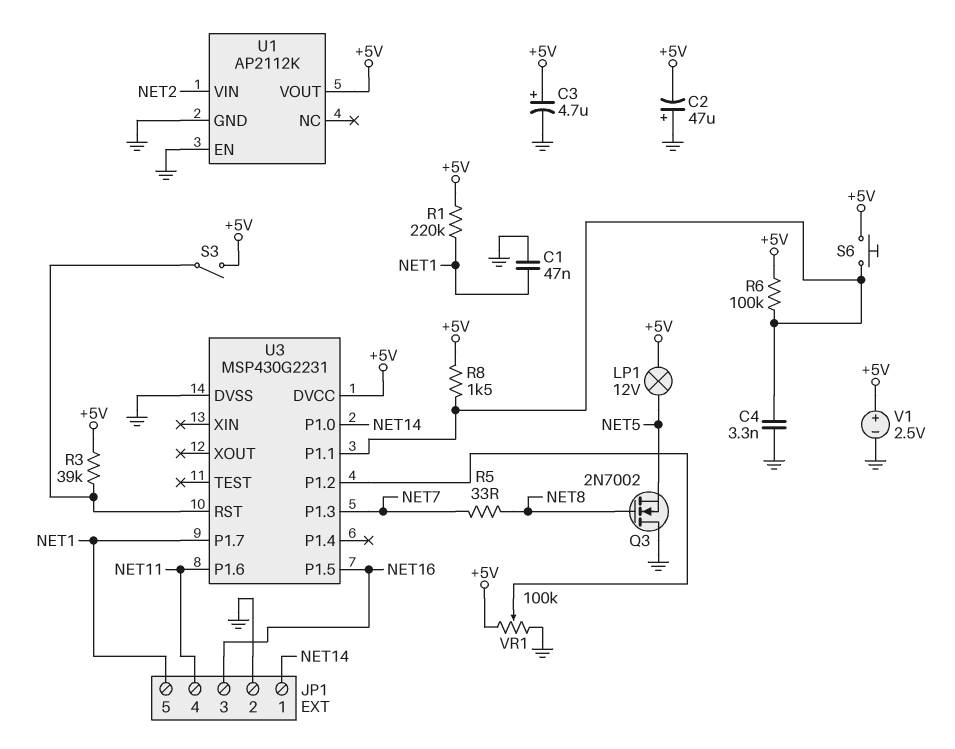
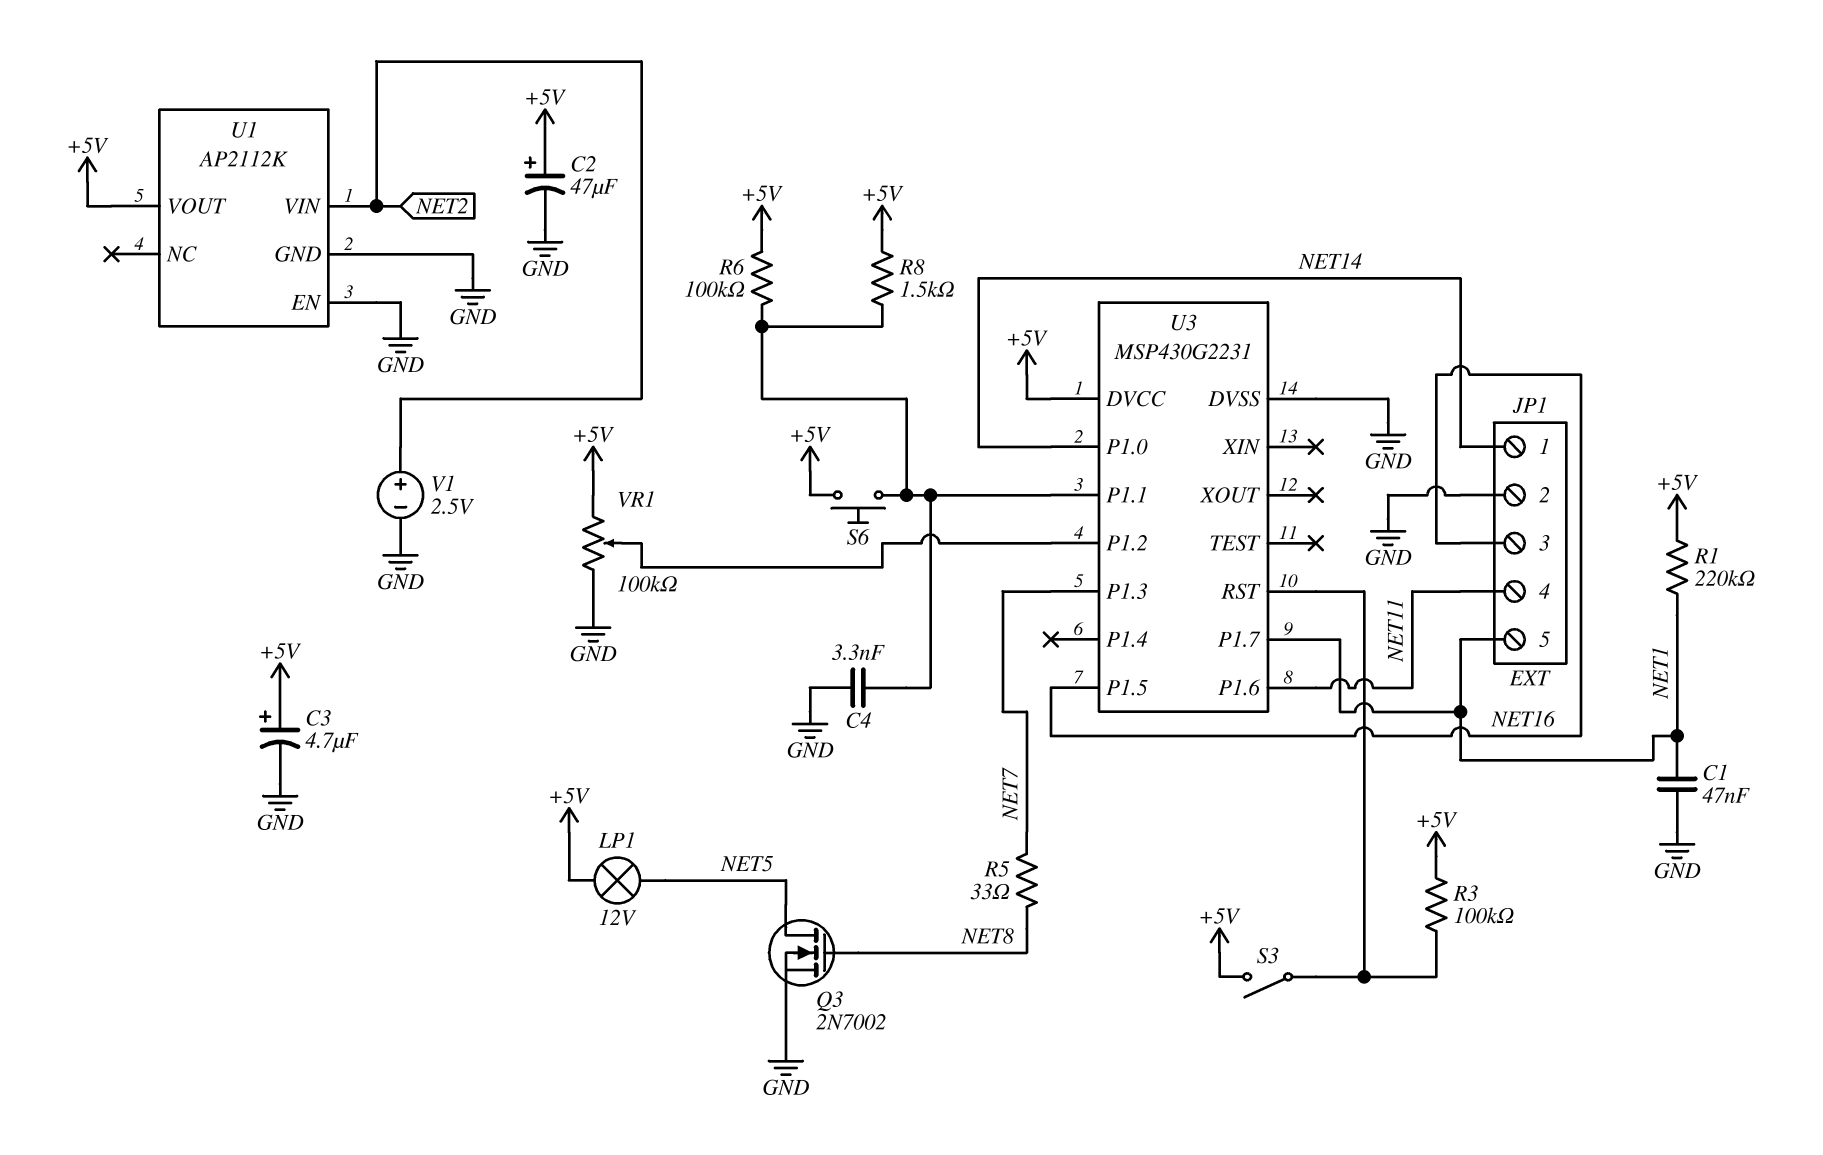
C2: 47uF (plus GND, minus +5V) -> 47uF (plus +5V, minus GND)
Q3: NMOS 2N7002 (G NET8, D GND, S NET5) -> NMOS 2N7002 (G NET8, D NET5, S GND)
R3: 39k (+5V, U3/RST) -> 100k (+5V, U3/RST)
V1: 2.5V (plus +5V, minus GND) -> 2.5V (plus NET2, minus GND)

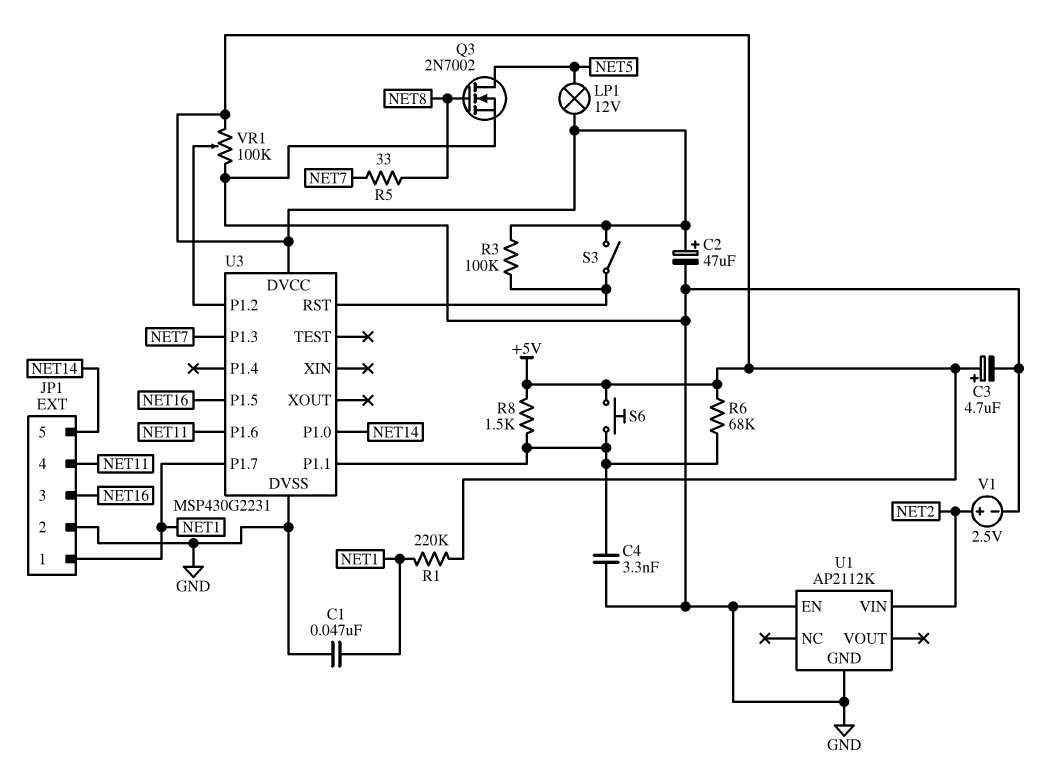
JP1 pin 1: NET14 -> NET1
JP1 pin 5: NET1 -> NET14
R6: 100k (+5V, U3/P1.1) -> 68k (+5V, U3/P1.1)
U1 pin VOUT: +5V -> none

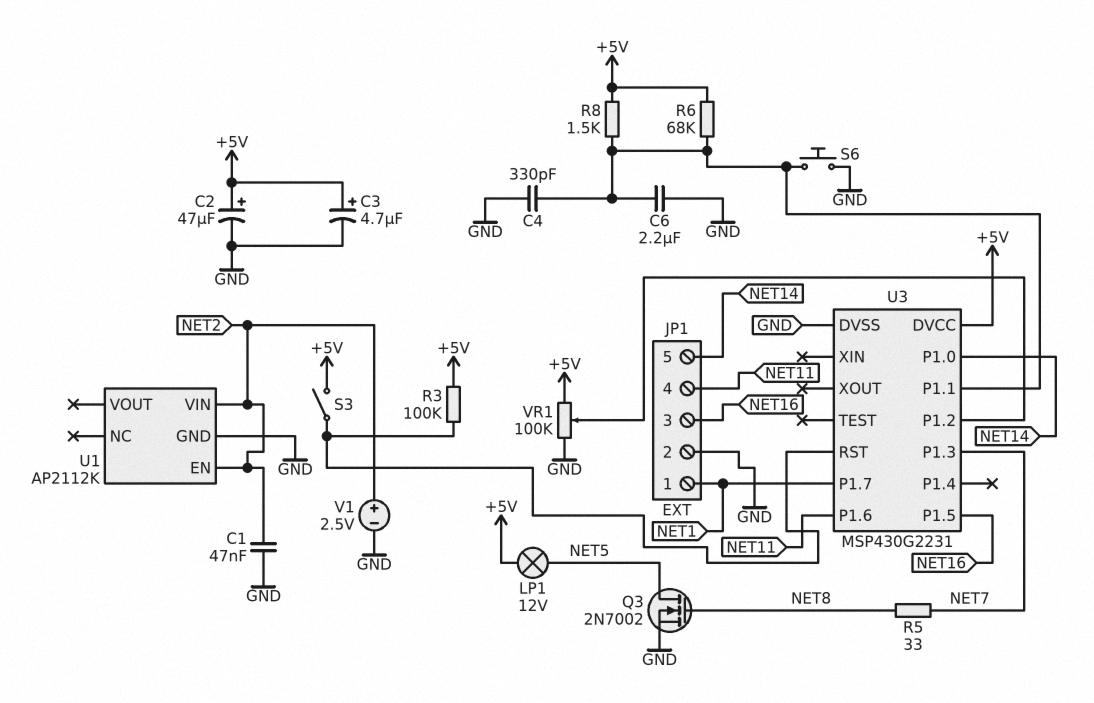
C1: 47nF (GND, NET1) -> 47nF (GND, NET2)
C4: 3.3nF (GND, U3/P1.1) -> 330pF (GND, U3/P1.1)
C6: none -> 2.2uF (GND, U3/P1.1)
R1: 220k (+5V, NET1) -> none
S6: button (+5V, U3/P1.1) -> button (GND, U3/P1.1)
U1 pin EN: GND -> NET2

